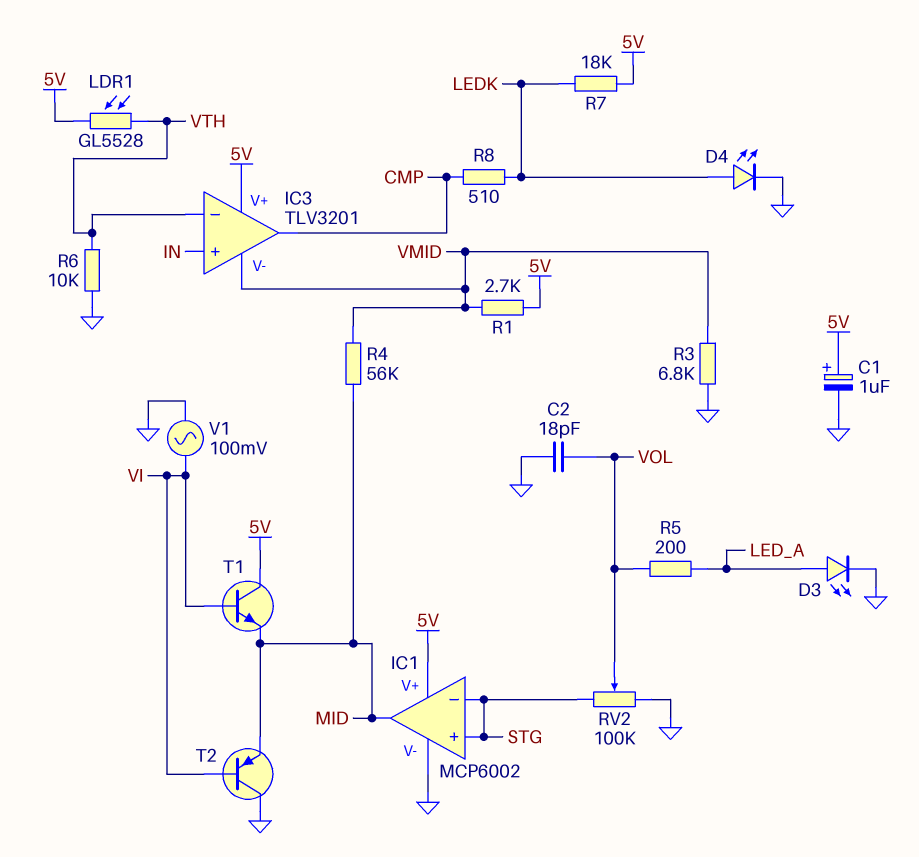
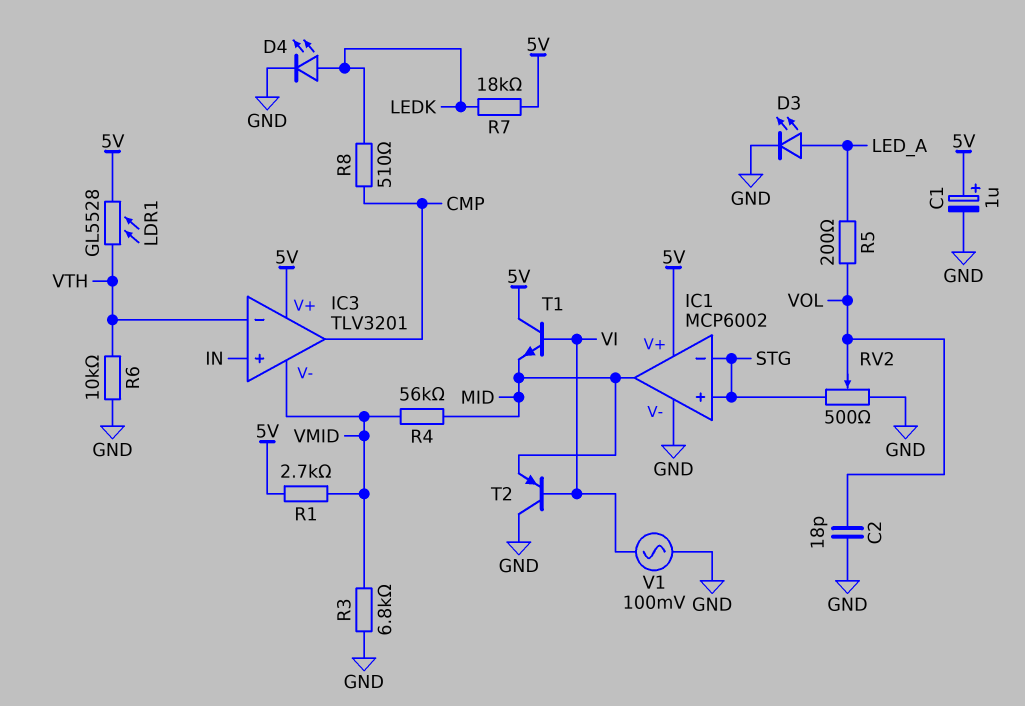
RV2: 100k (GND, STG, wiper VOL) -> 500 (GND, STG, wiper VOL)

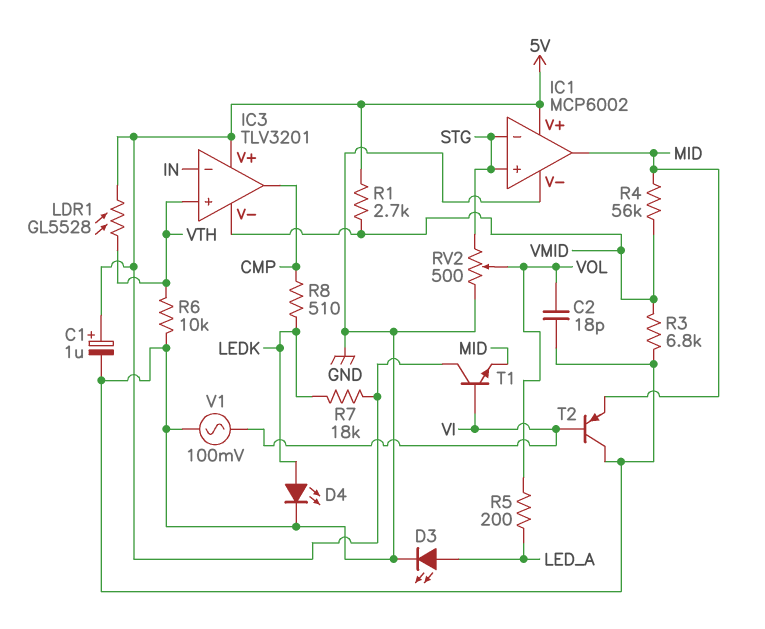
IC3 pin in+: IN -> VTH
IC3 pin in-: VTH -> IN

